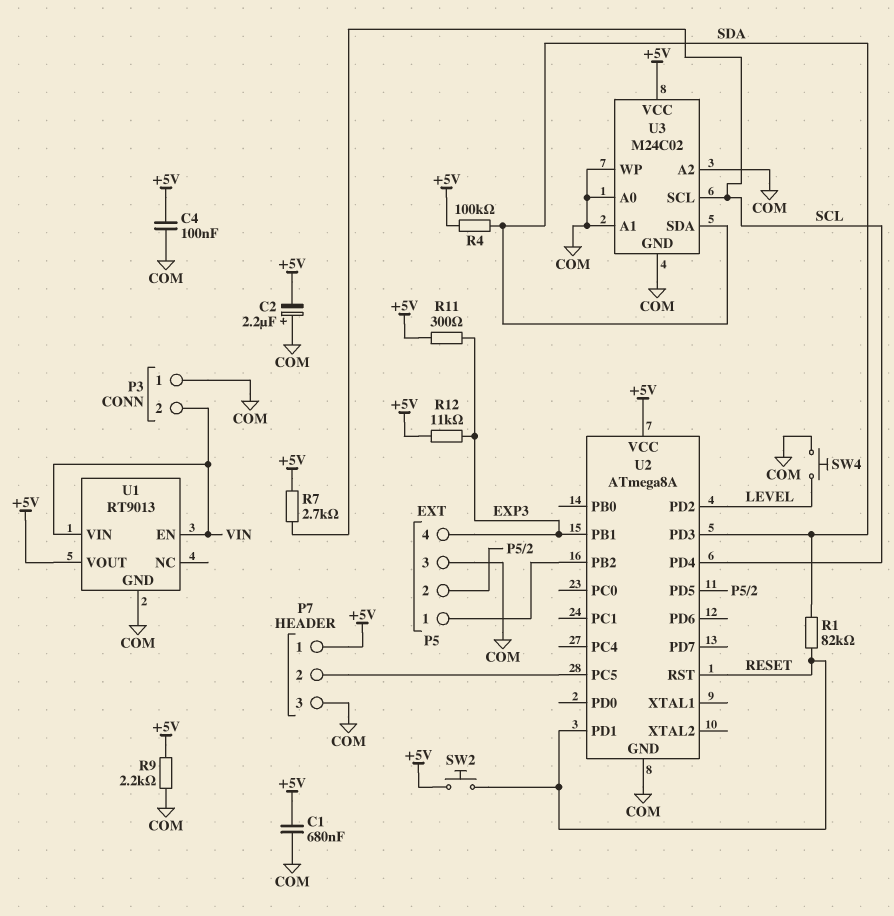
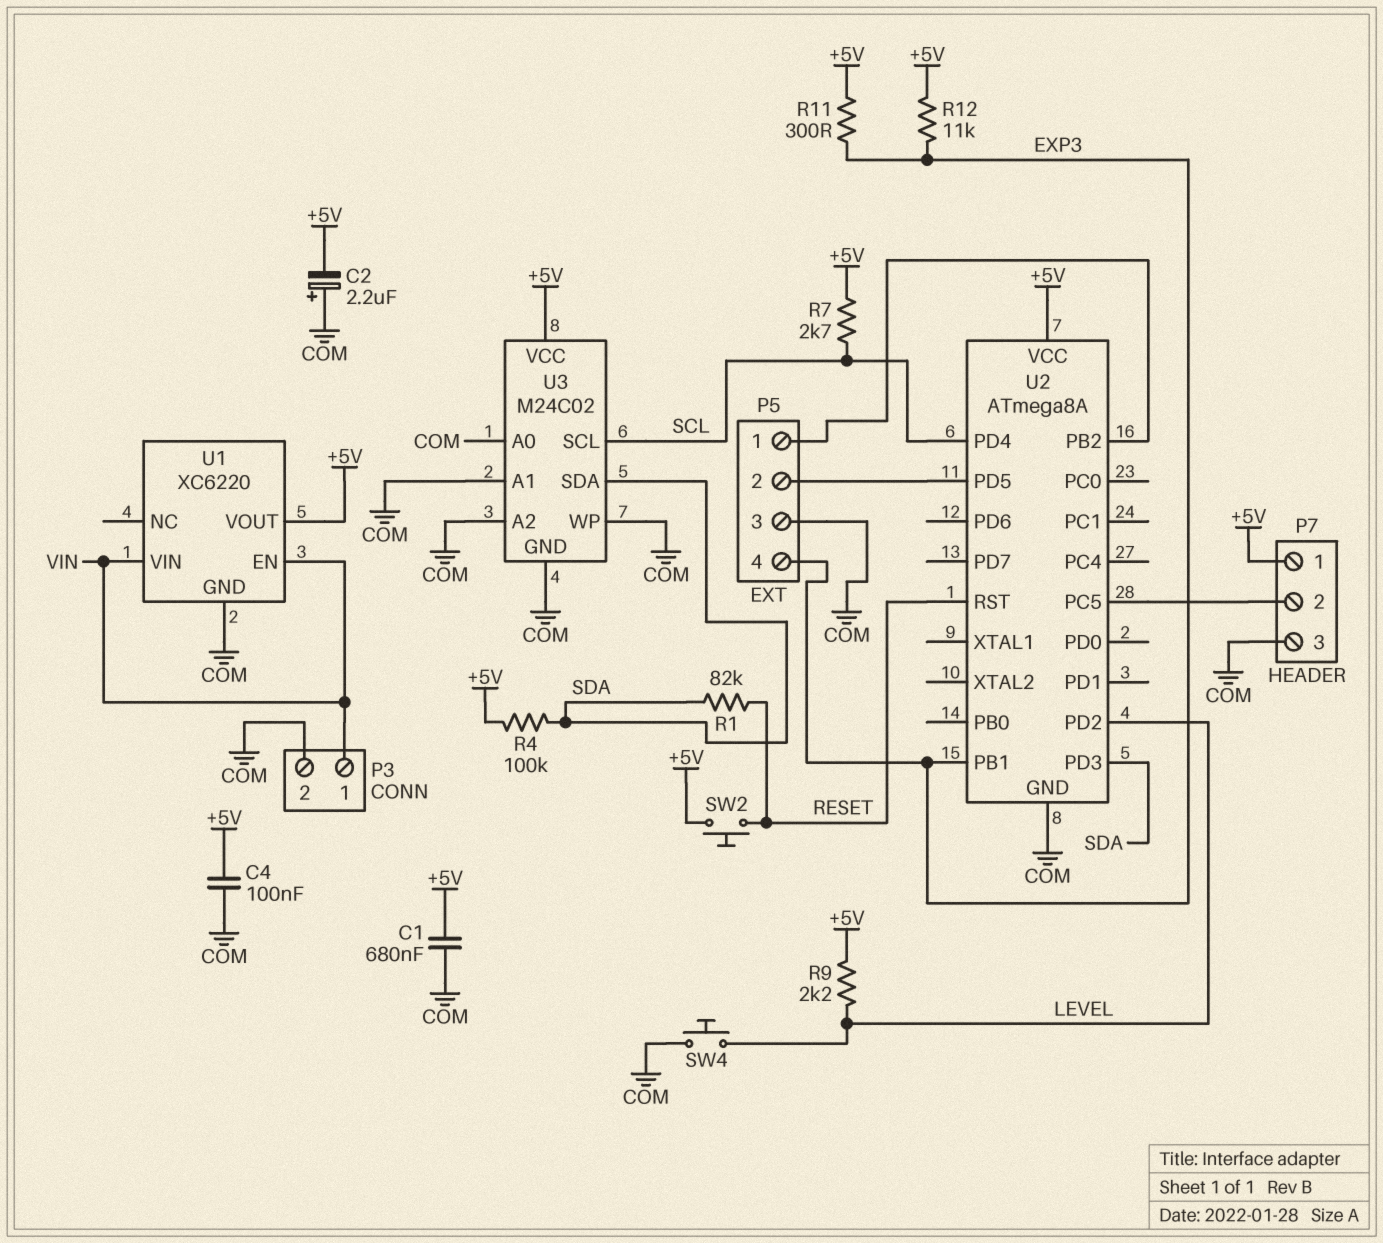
P3 pin 1: COM -> VIN
P3 pin 2: VIN -> COM
R9: 2.2k (+5V, COM) -> 2.2k (+5V, LEVEL)
U1: RT9013 -> XC6220
U2 pin PD1: RESET -> none

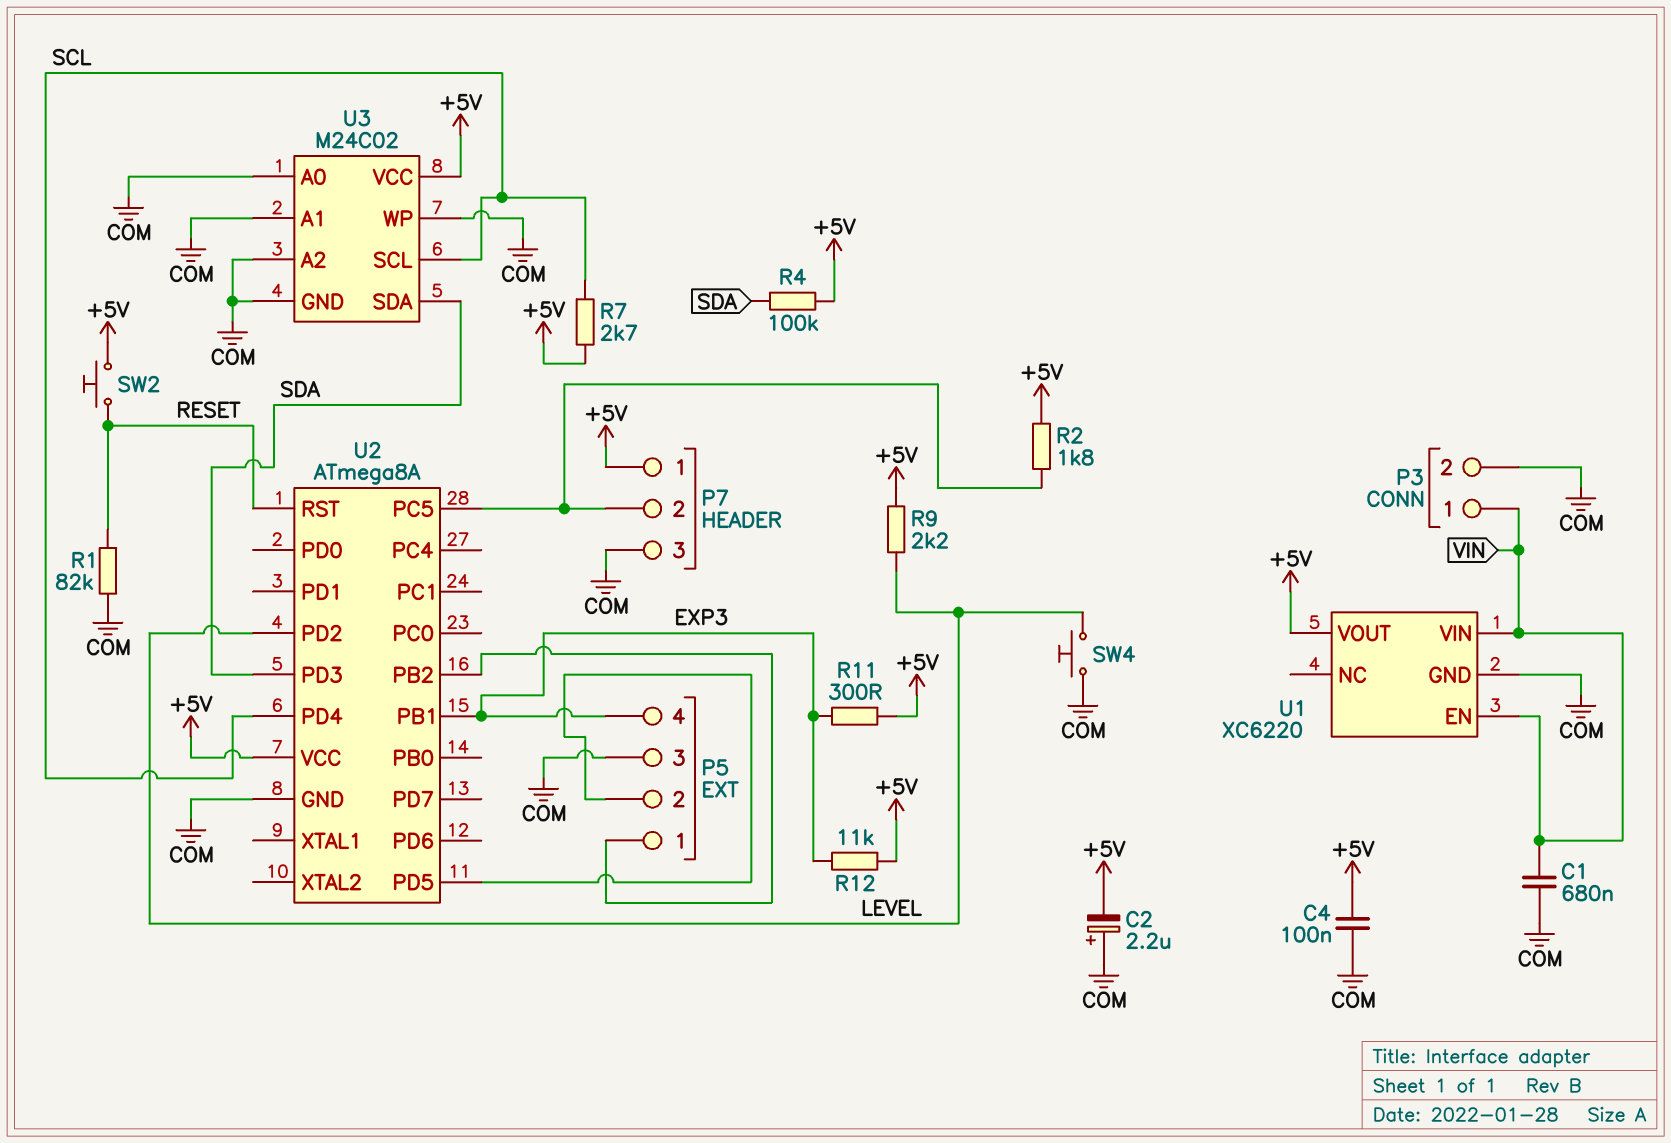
C1: 680nF (+5V, COM) -> 680nF (COM, VIN)
R1: 82k (RESET, SDA) -> 82k (COM, RESET)
R2: none -> 1.8k (+5V, P7/2)

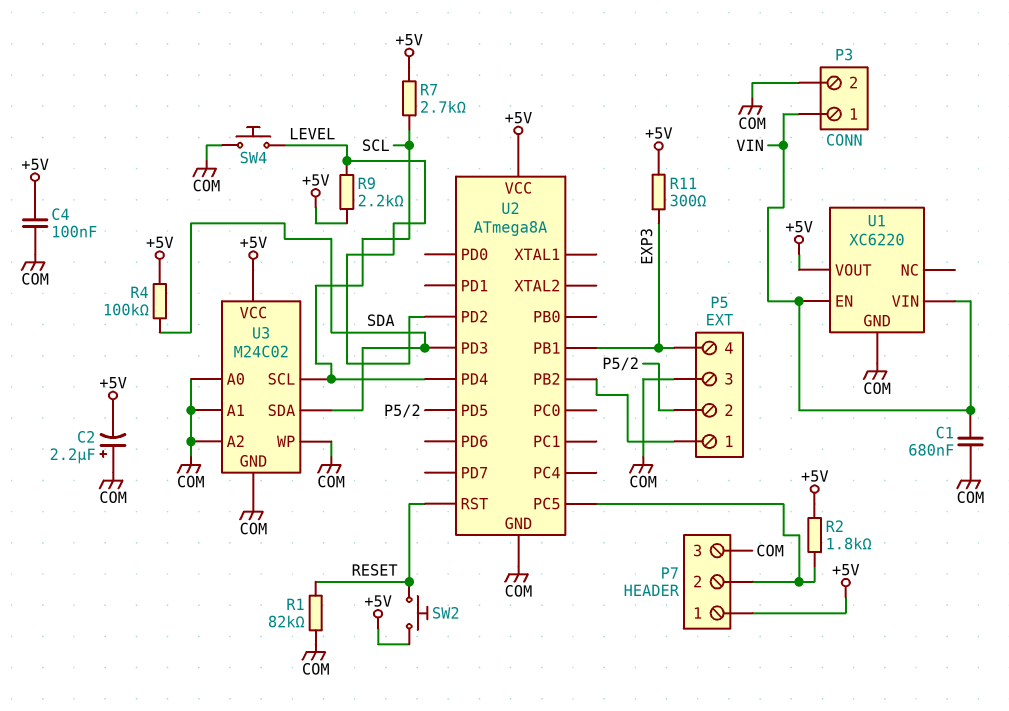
R12: 11k (+5V, EXP3) -> none

